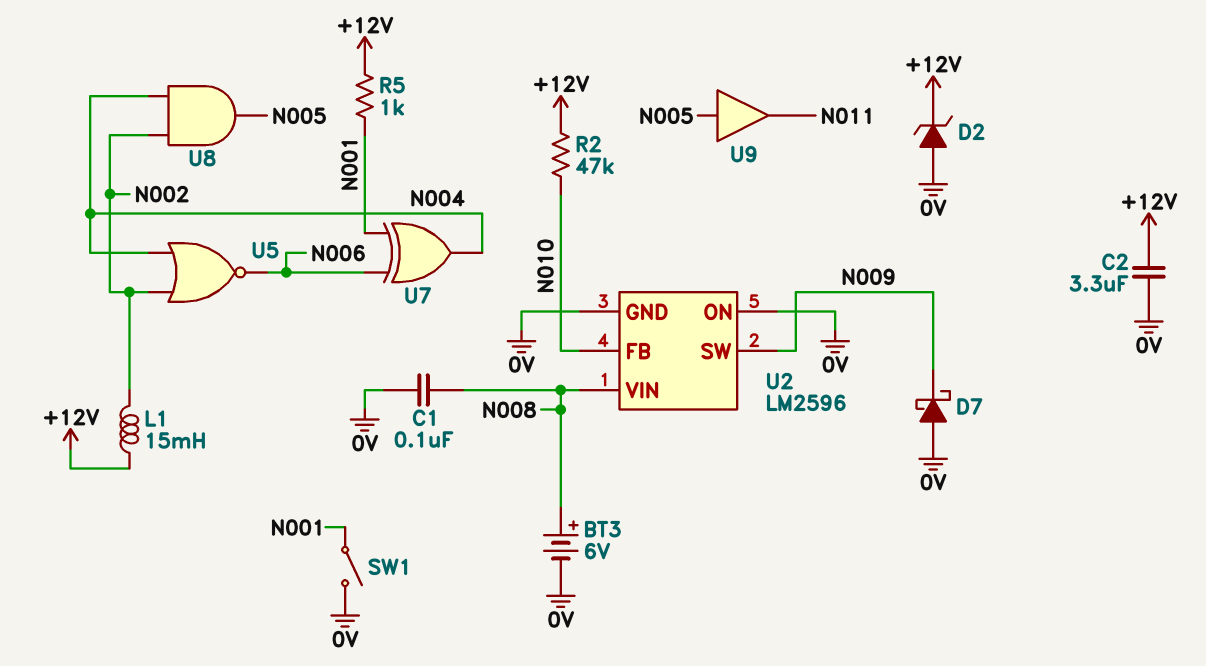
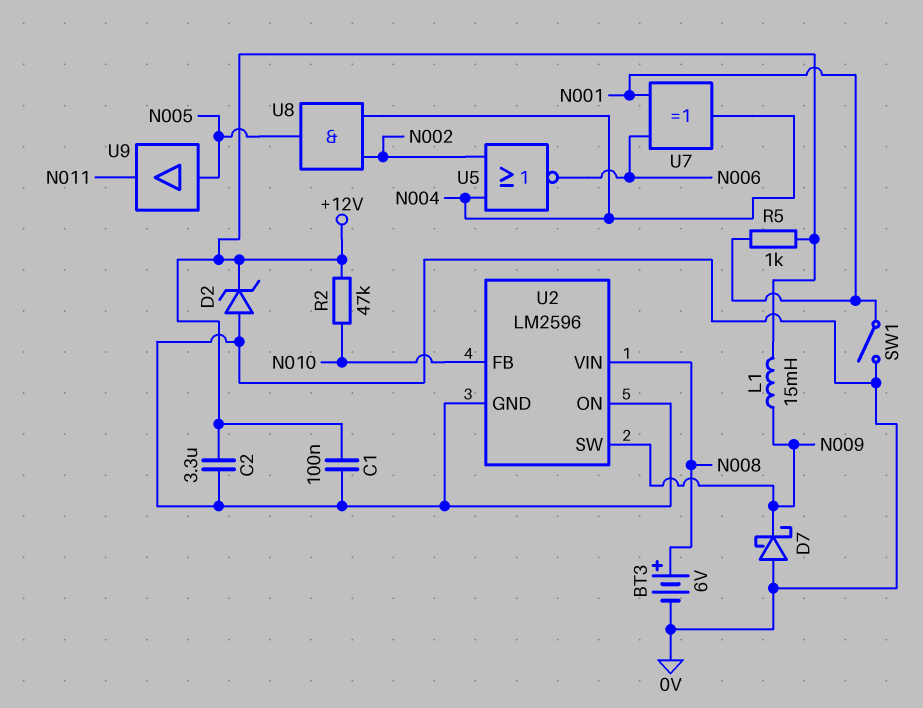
C1: 100nF (0V, N008) -> 100nF (+12V, 0V)
L1: 15mH (+12V, N002) -> 15mH (+12V, N009)

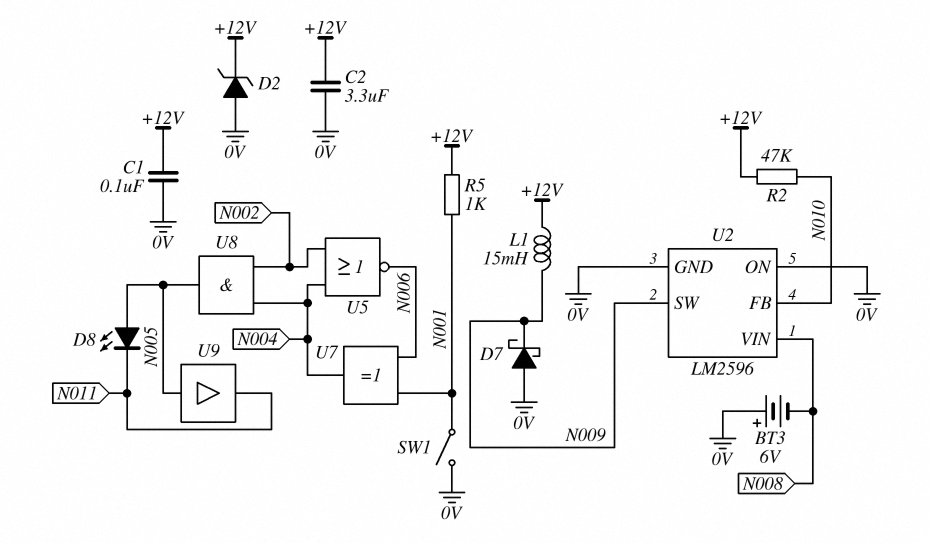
BT3: 6V (plus N008, minus 0V) -> 6V (plus 0V, minus N008)
D8: none -> LED (A N005, K N011)

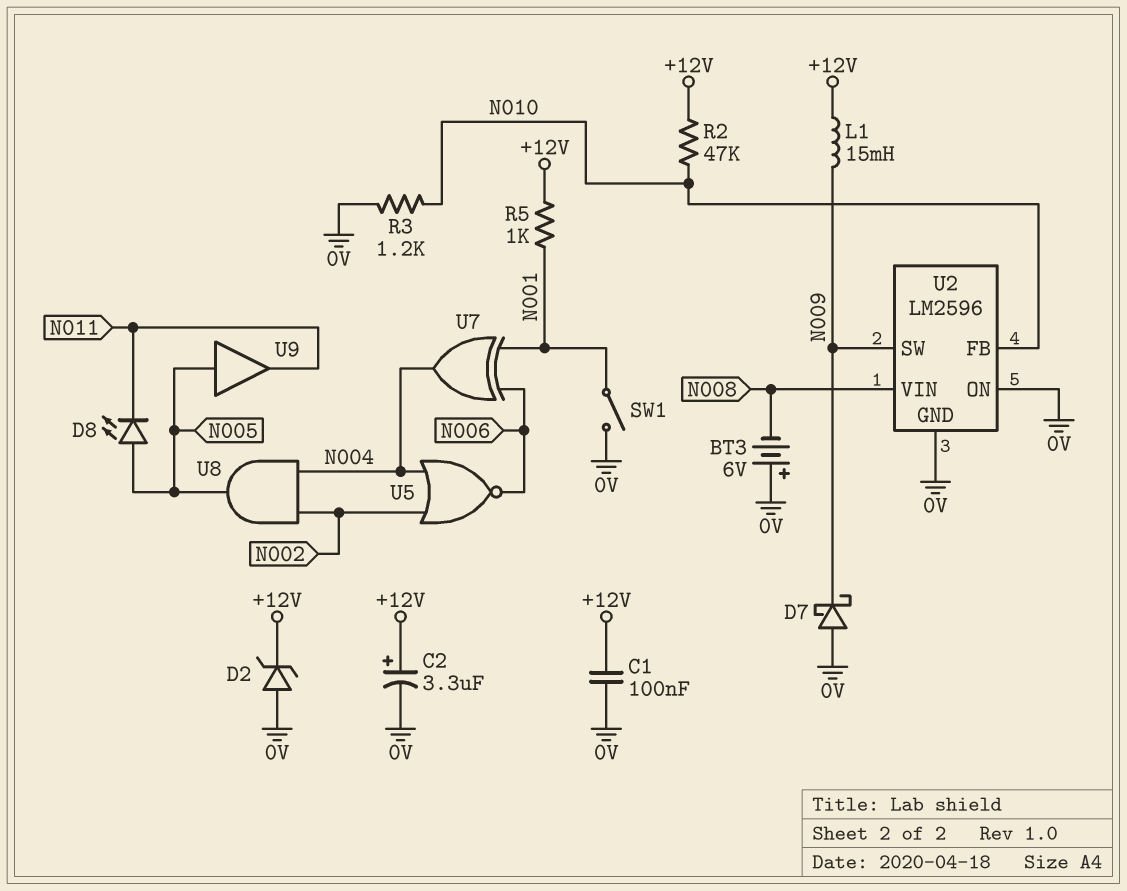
C2: 3.3uF (+12V, 0V) -> 3.3uF (plus +12V, minus 0V)
R3: none -> 1.2k (0V, N010)

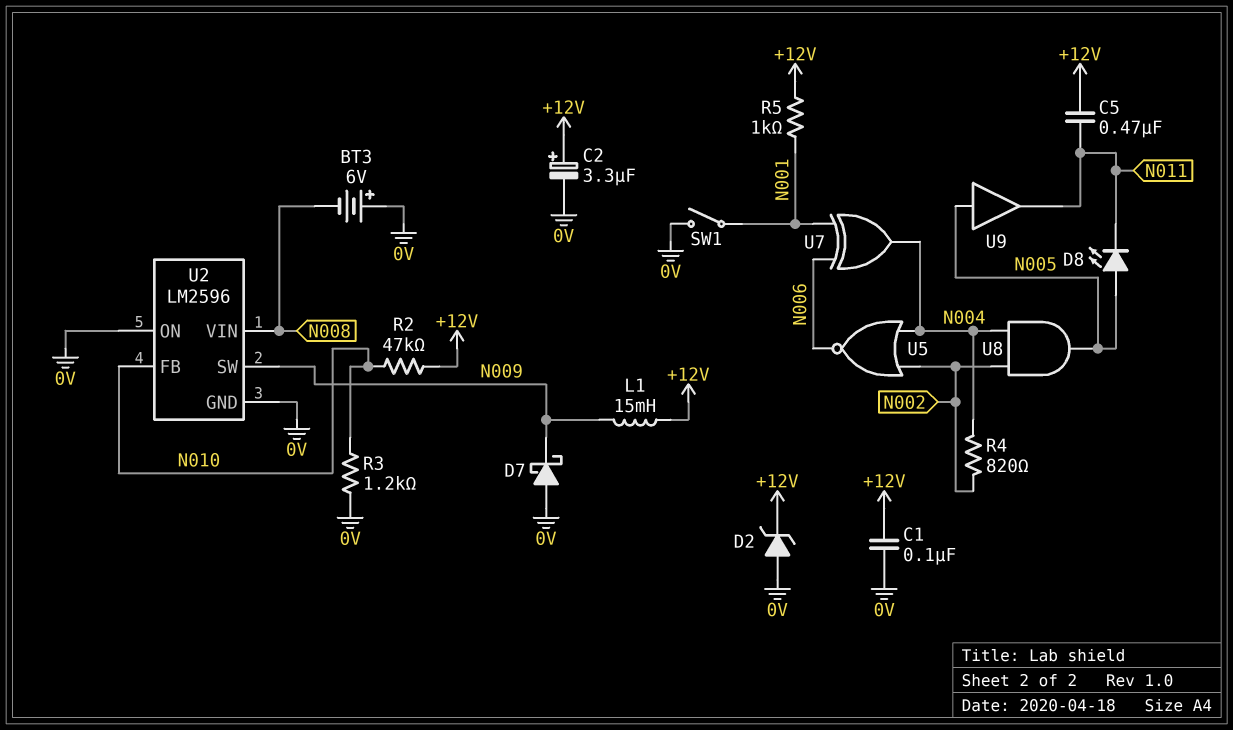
C5: none -> 470nF (+12V, N011)
R4: none -> 820 (N002, N004)

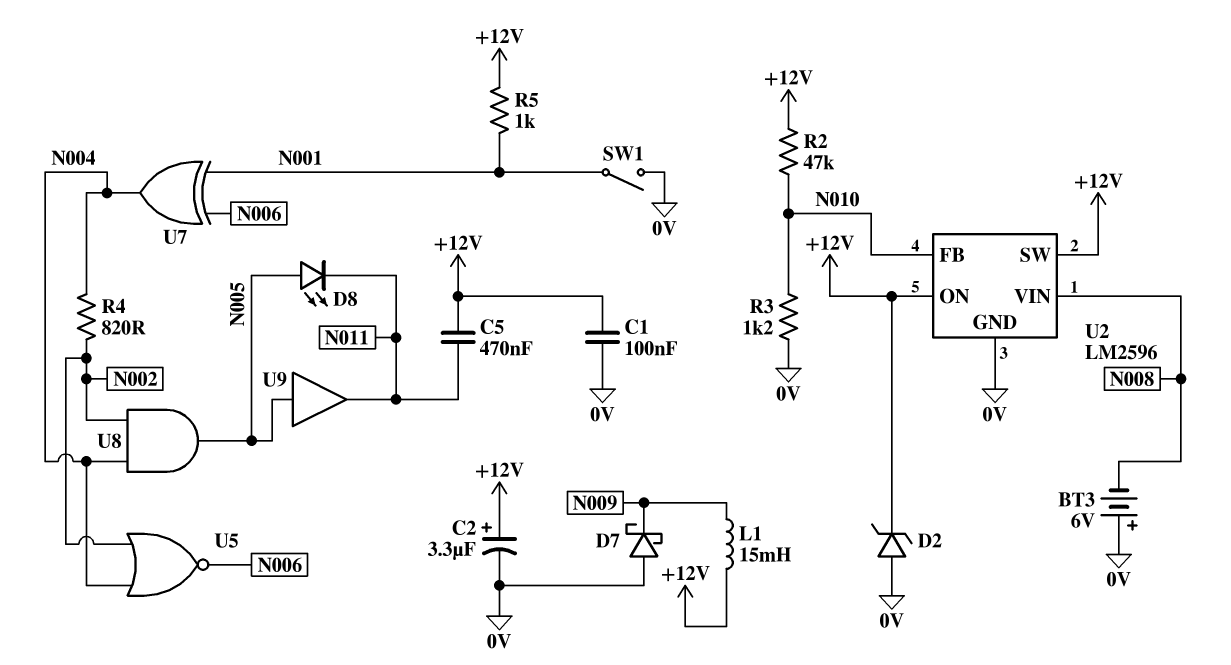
U2 pin ON: 0V -> +12V
U2 pin SW: N009 -> +12V

